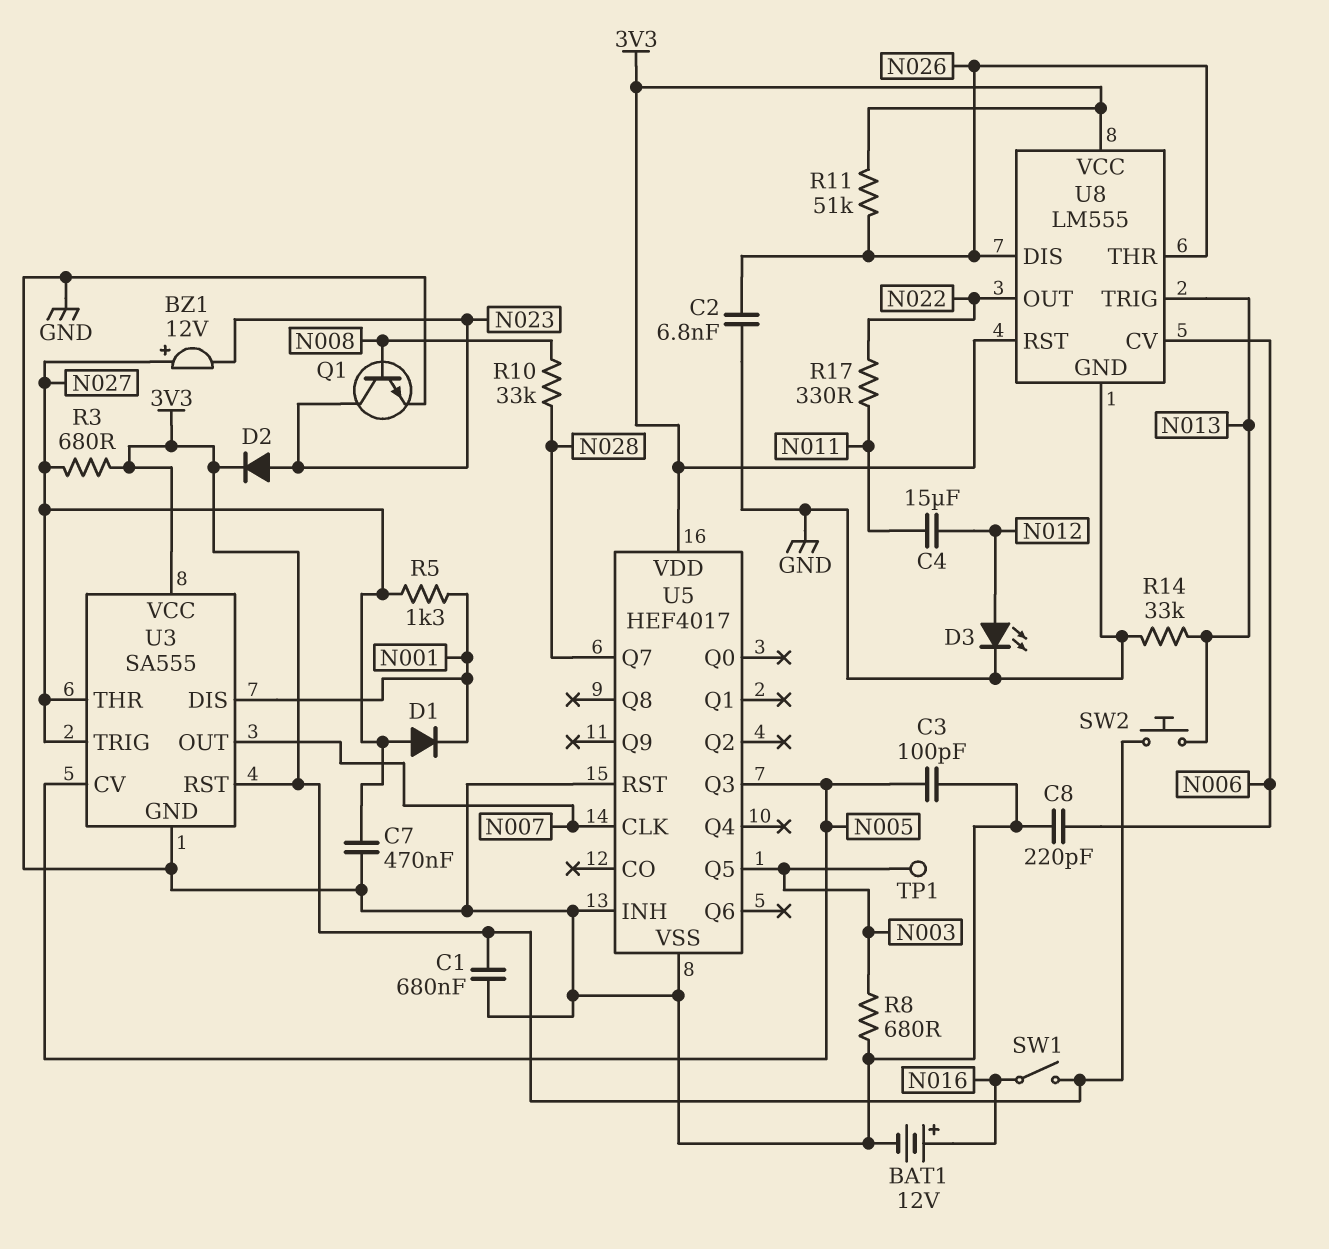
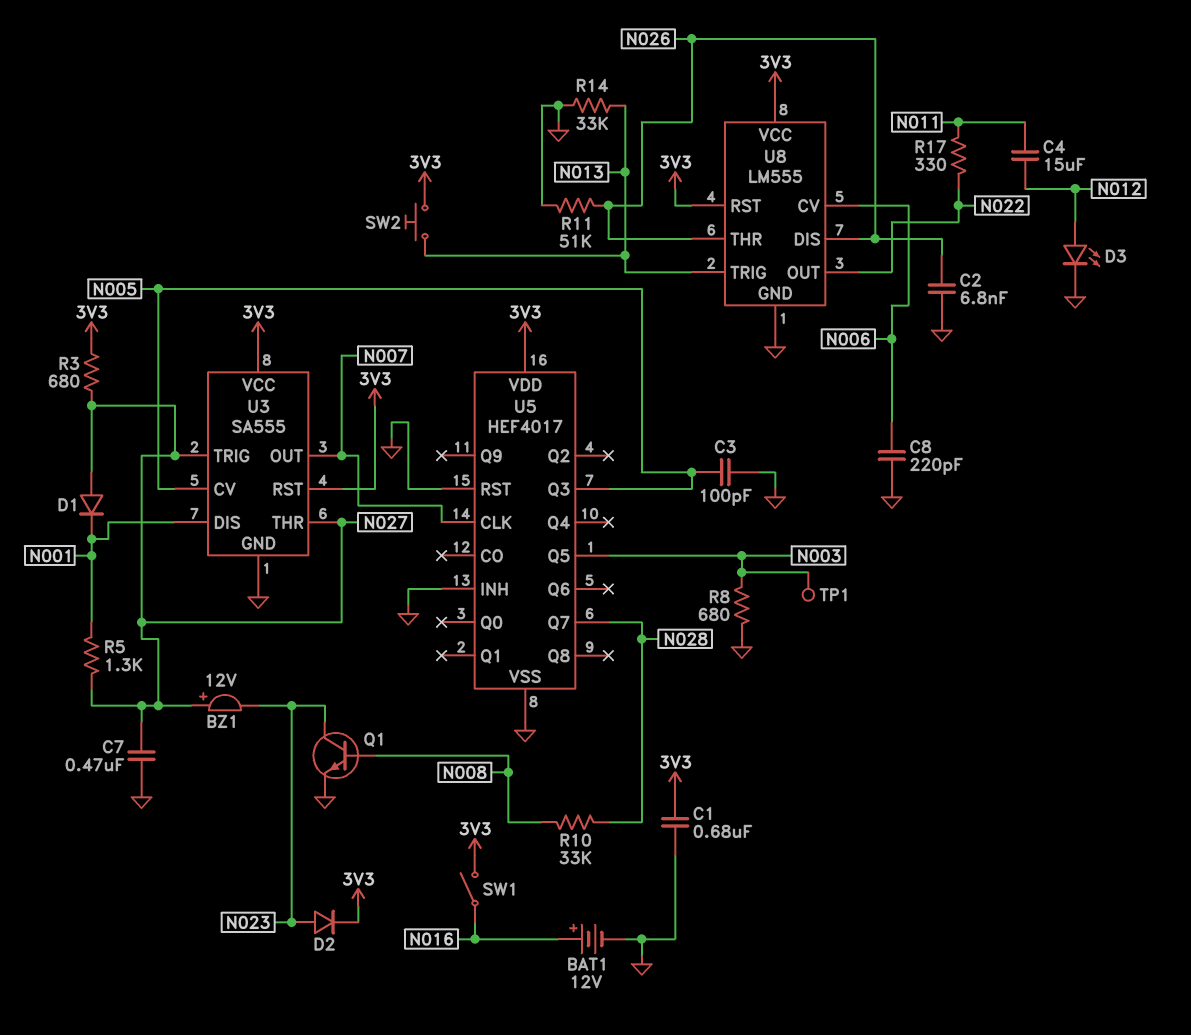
R11: 51k (3V3, N026) -> 51k (GND, N026)

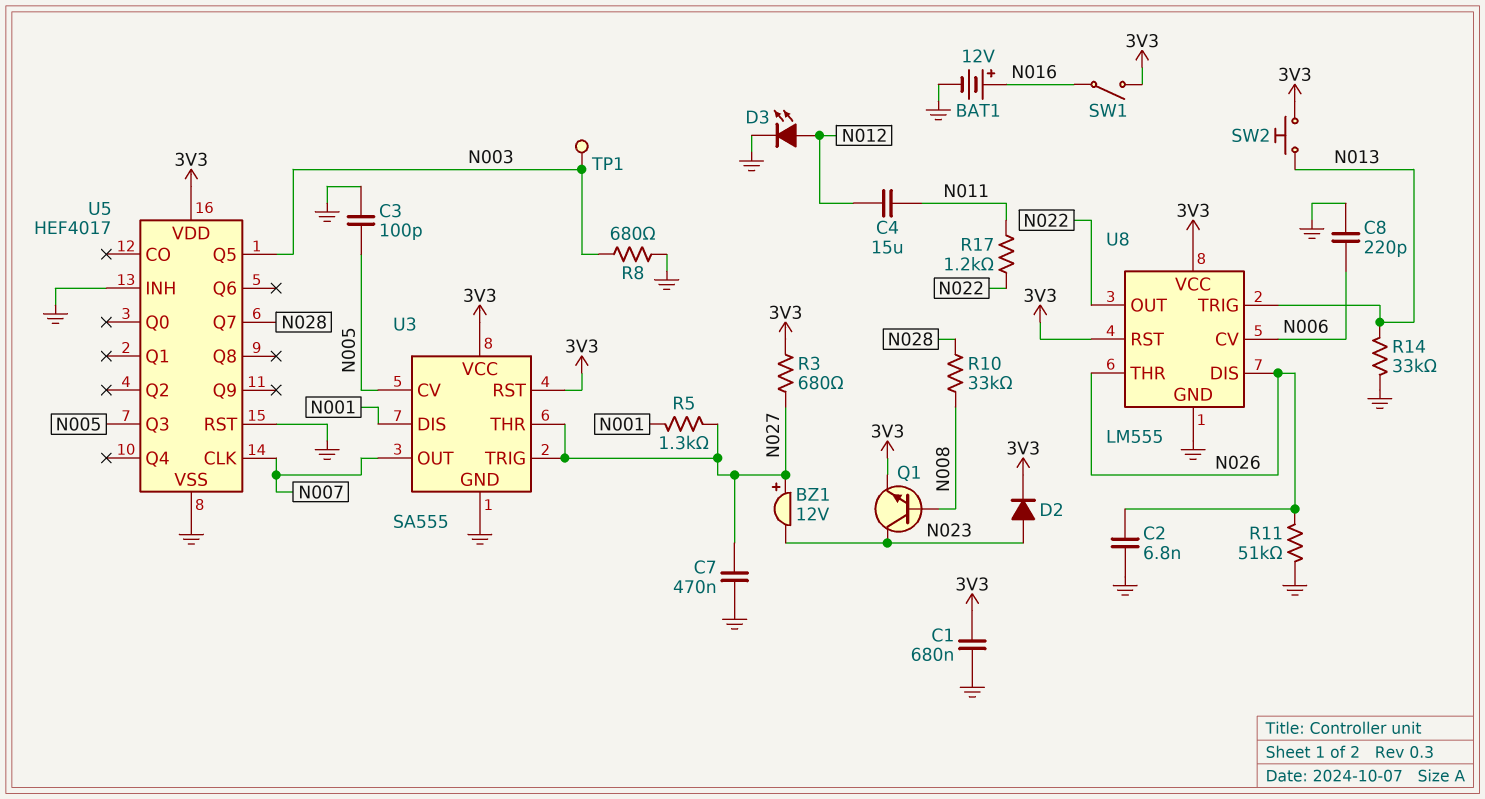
D1: diode (A N027, K N001) -> none
Q1: NPN (B N008, C N023, E GND) -> NPN (B N008, C N023, E 3V3)
R17: 330 (N011, N022) -> 1.2k (N011, N022)

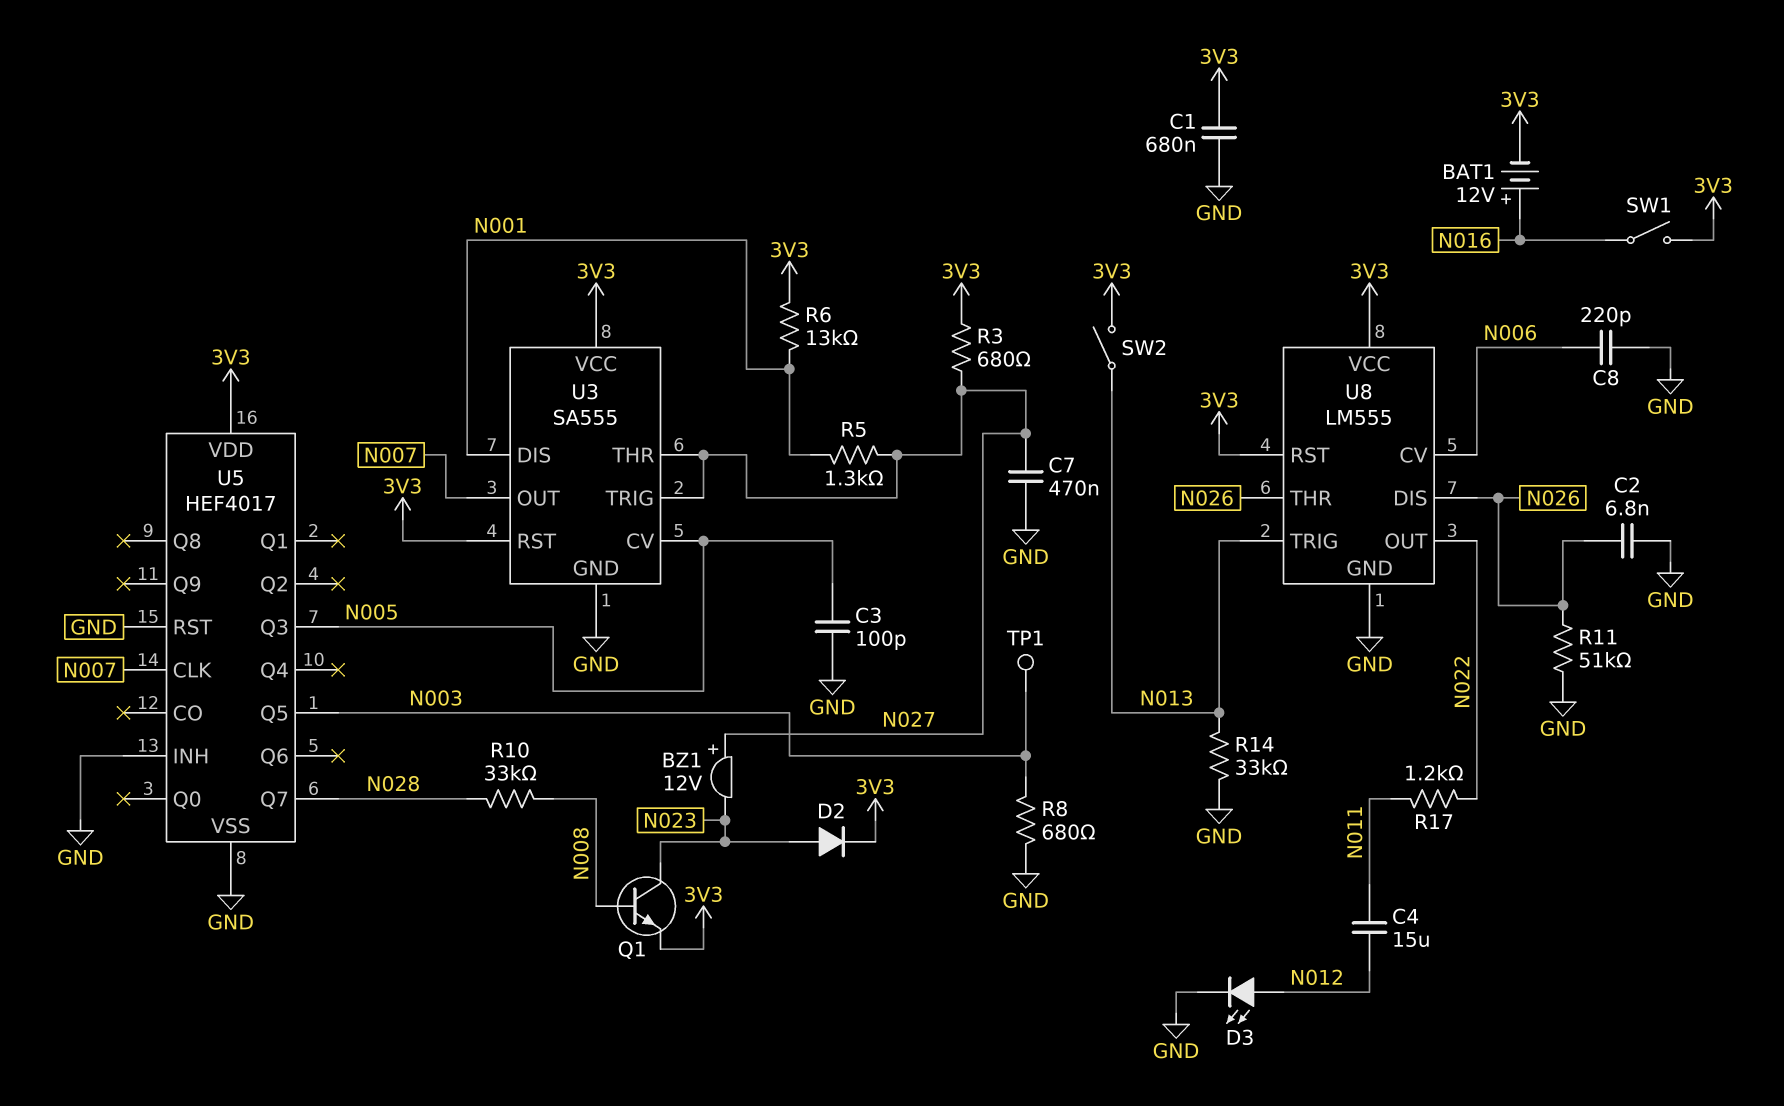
BAT1: 12V (plus N016, minus GND) -> 12V (plus N016, minus 3V3)
R6: none -> 13k (3V3, N001)
SW2: button (3V3, N013) -> switch (3V3, N013)

